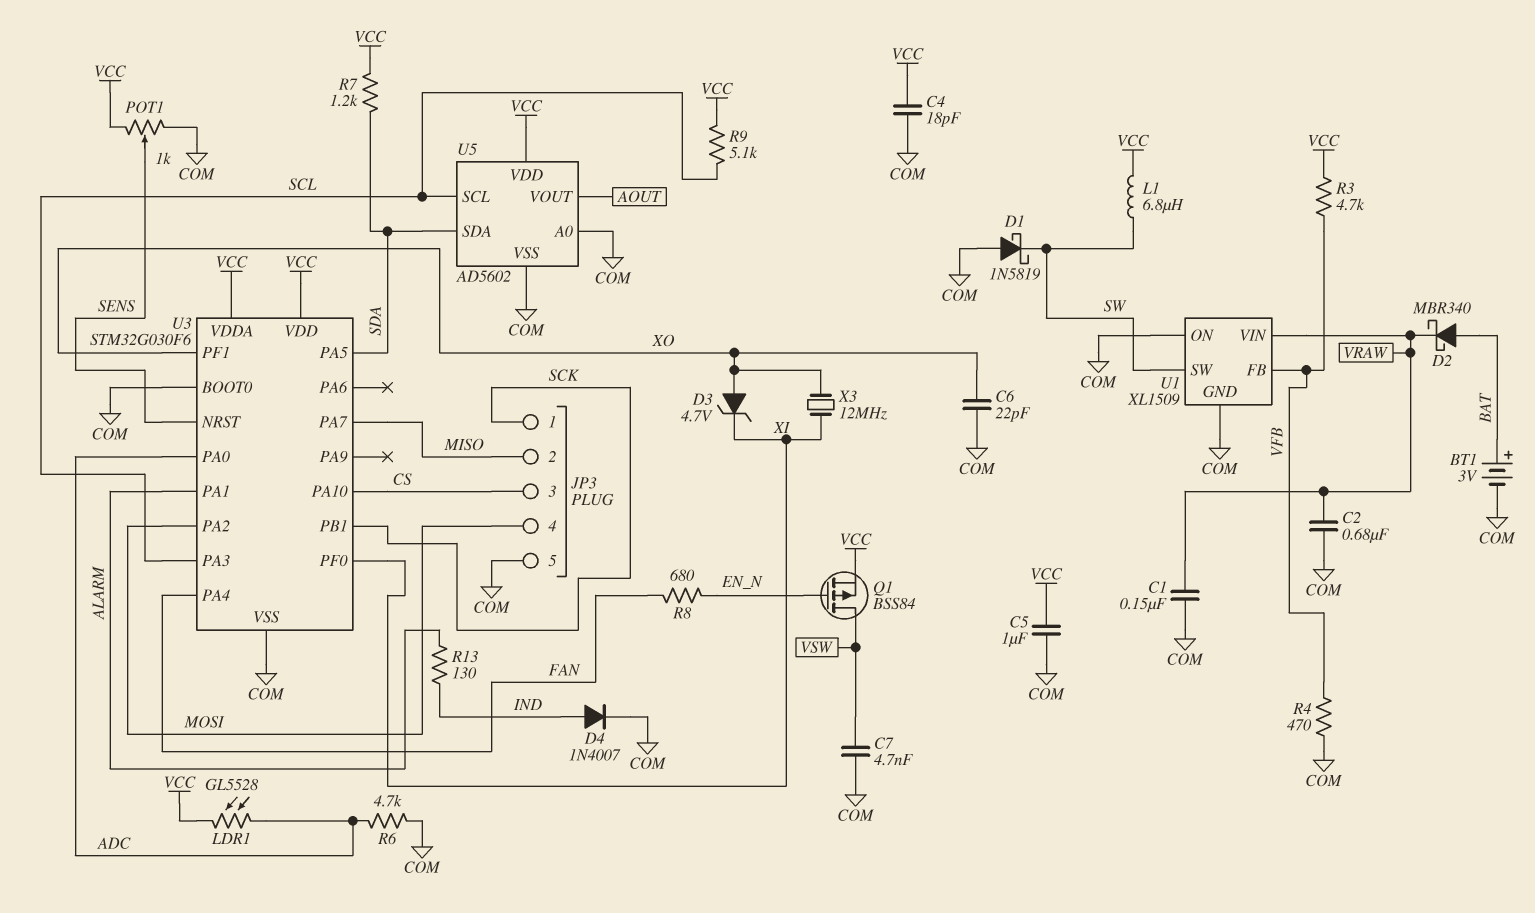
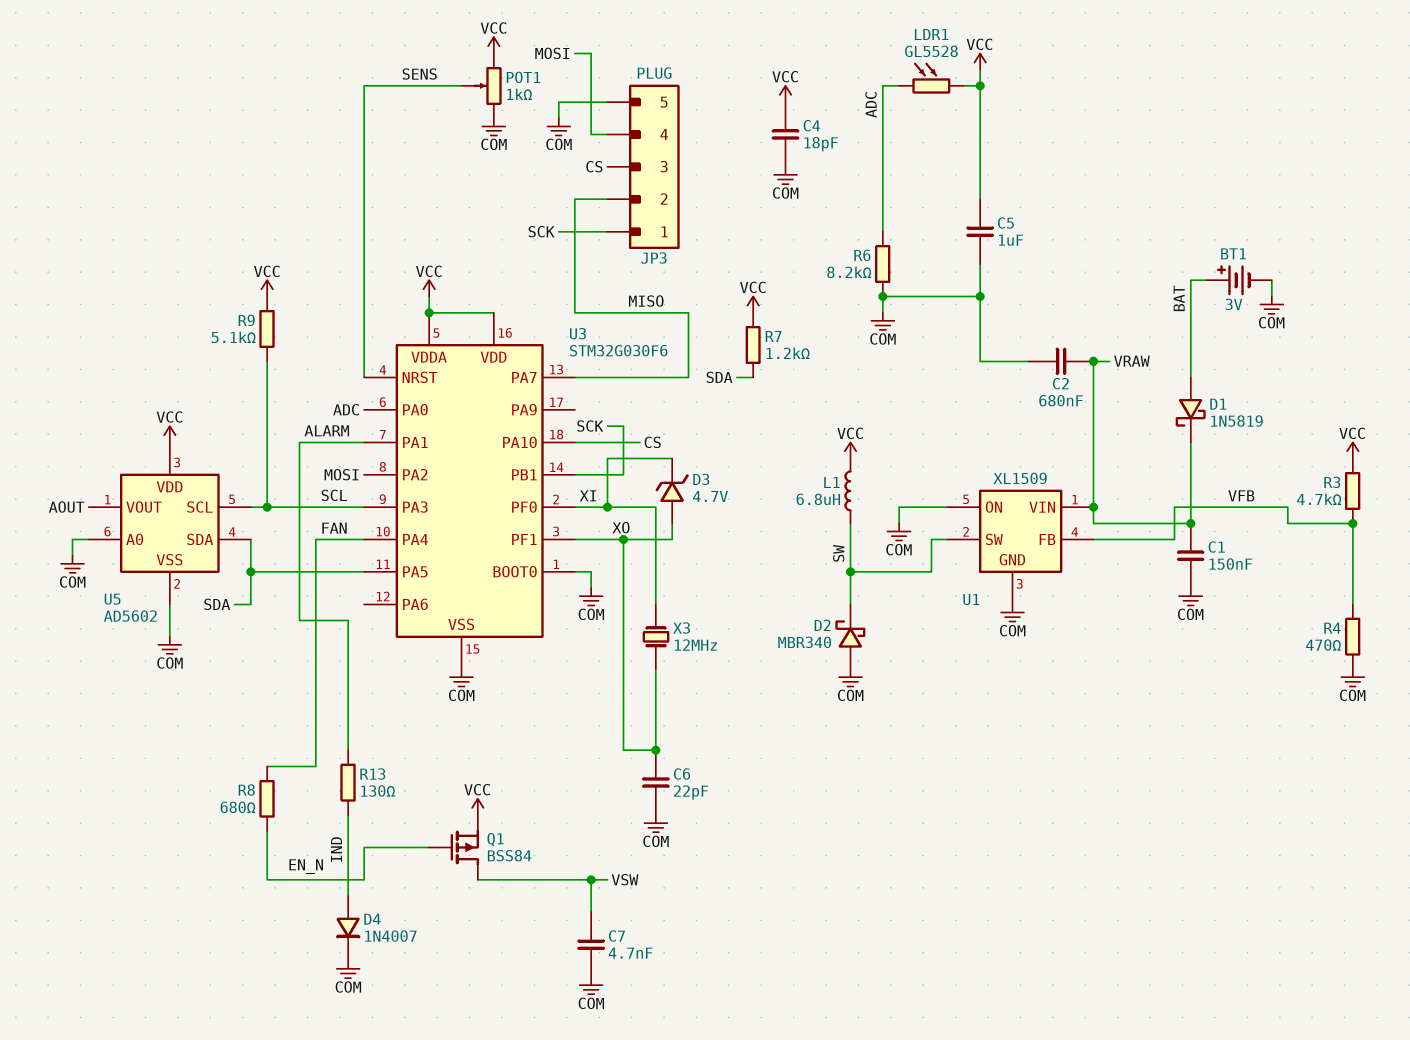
D1: schottky 1N5819 (A COM, K SW) -> schottky 1N5819 (A BAT, K VRAW)
D2: schottky MBR340 (A BAT, K VRAW) -> schottky MBR340 (A COM, K SW)
R6: 4.7k (ADC, COM) -> 8.2k (ADC, COM)

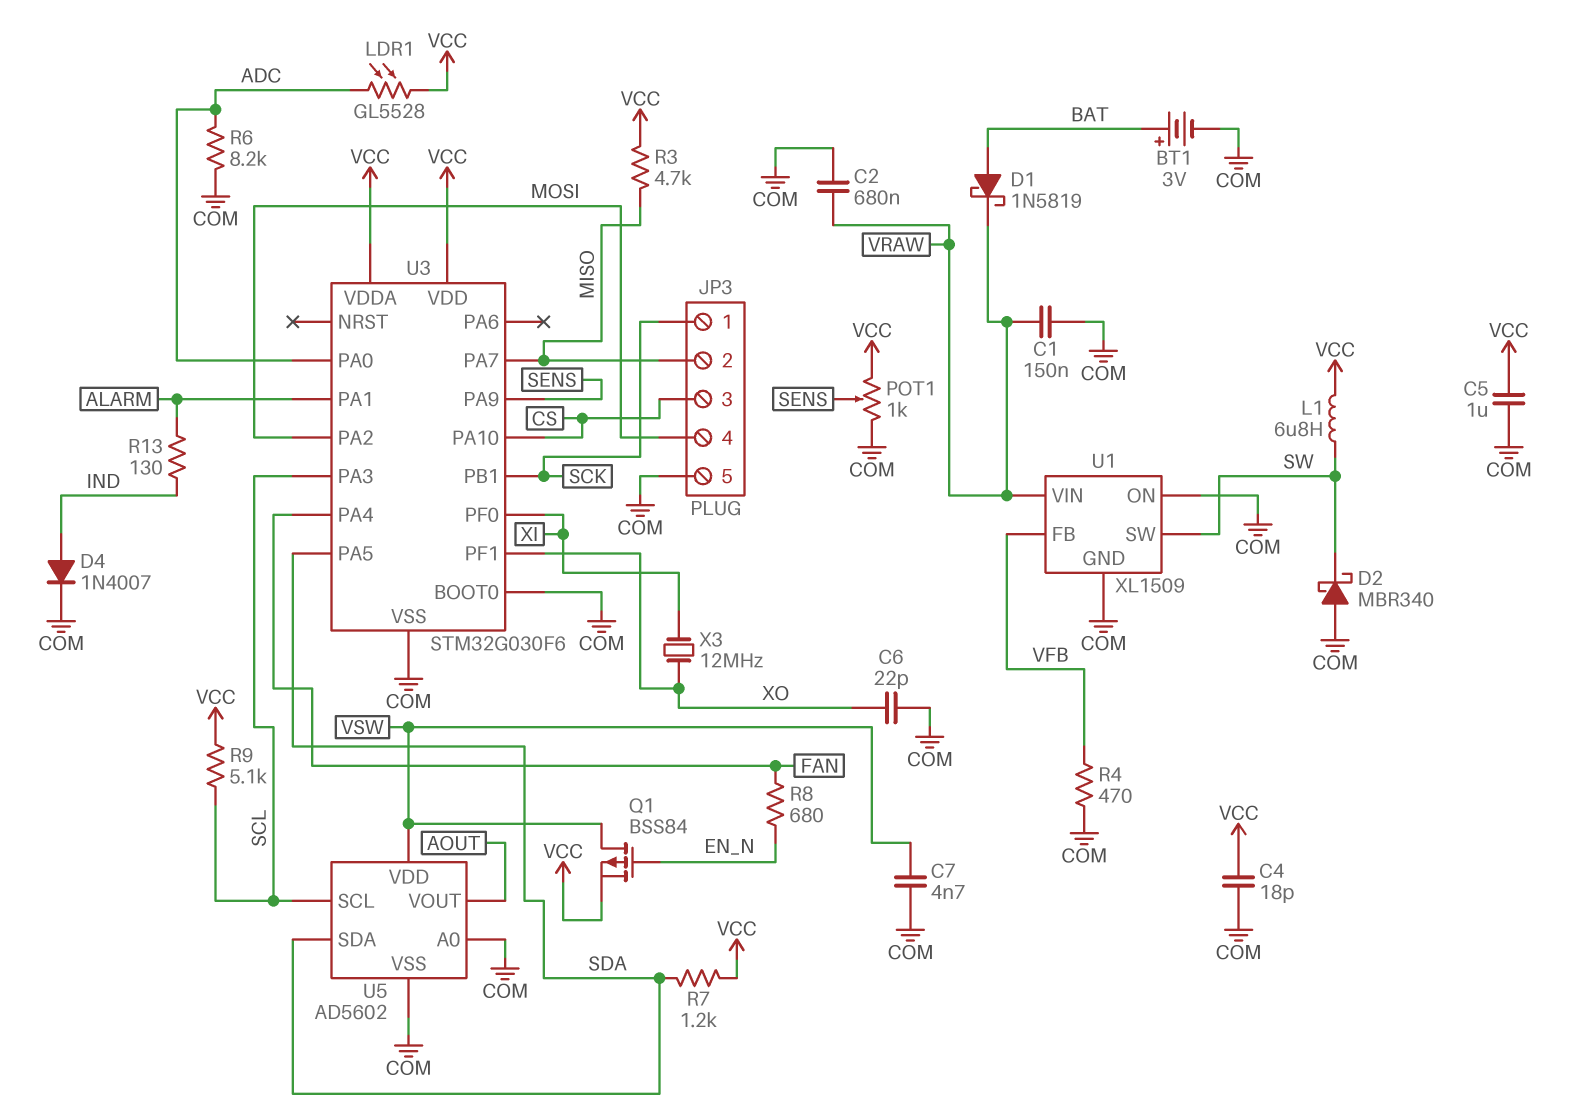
D3: zener 4.7V (A XO, K XI) -> none
R3: 4.7k (VCC, VFB) -> 4.7k (MISO, VCC)
U3 pin NRST: SENS -> none
U3 pin PA9: none -> SENS
U5 pin VDD: VCC -> VSW

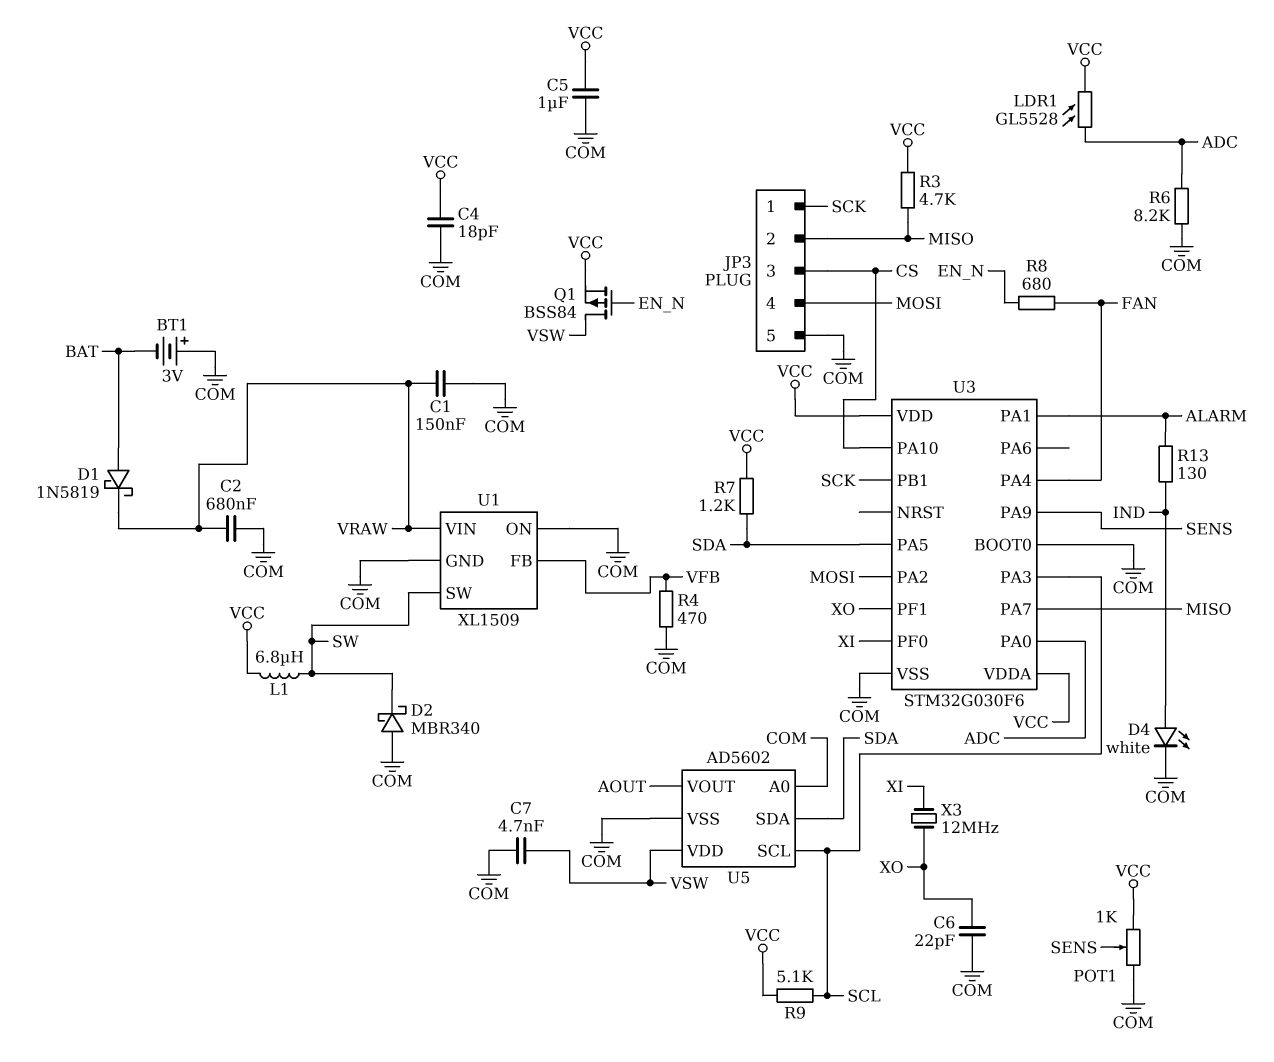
BT1: 3V (plus BAT, minus COM) -> 3V (plus COM, minus BAT)
D4: diode 1N4007 (A IND, K COM) -> LED white (A IND, K COM)

